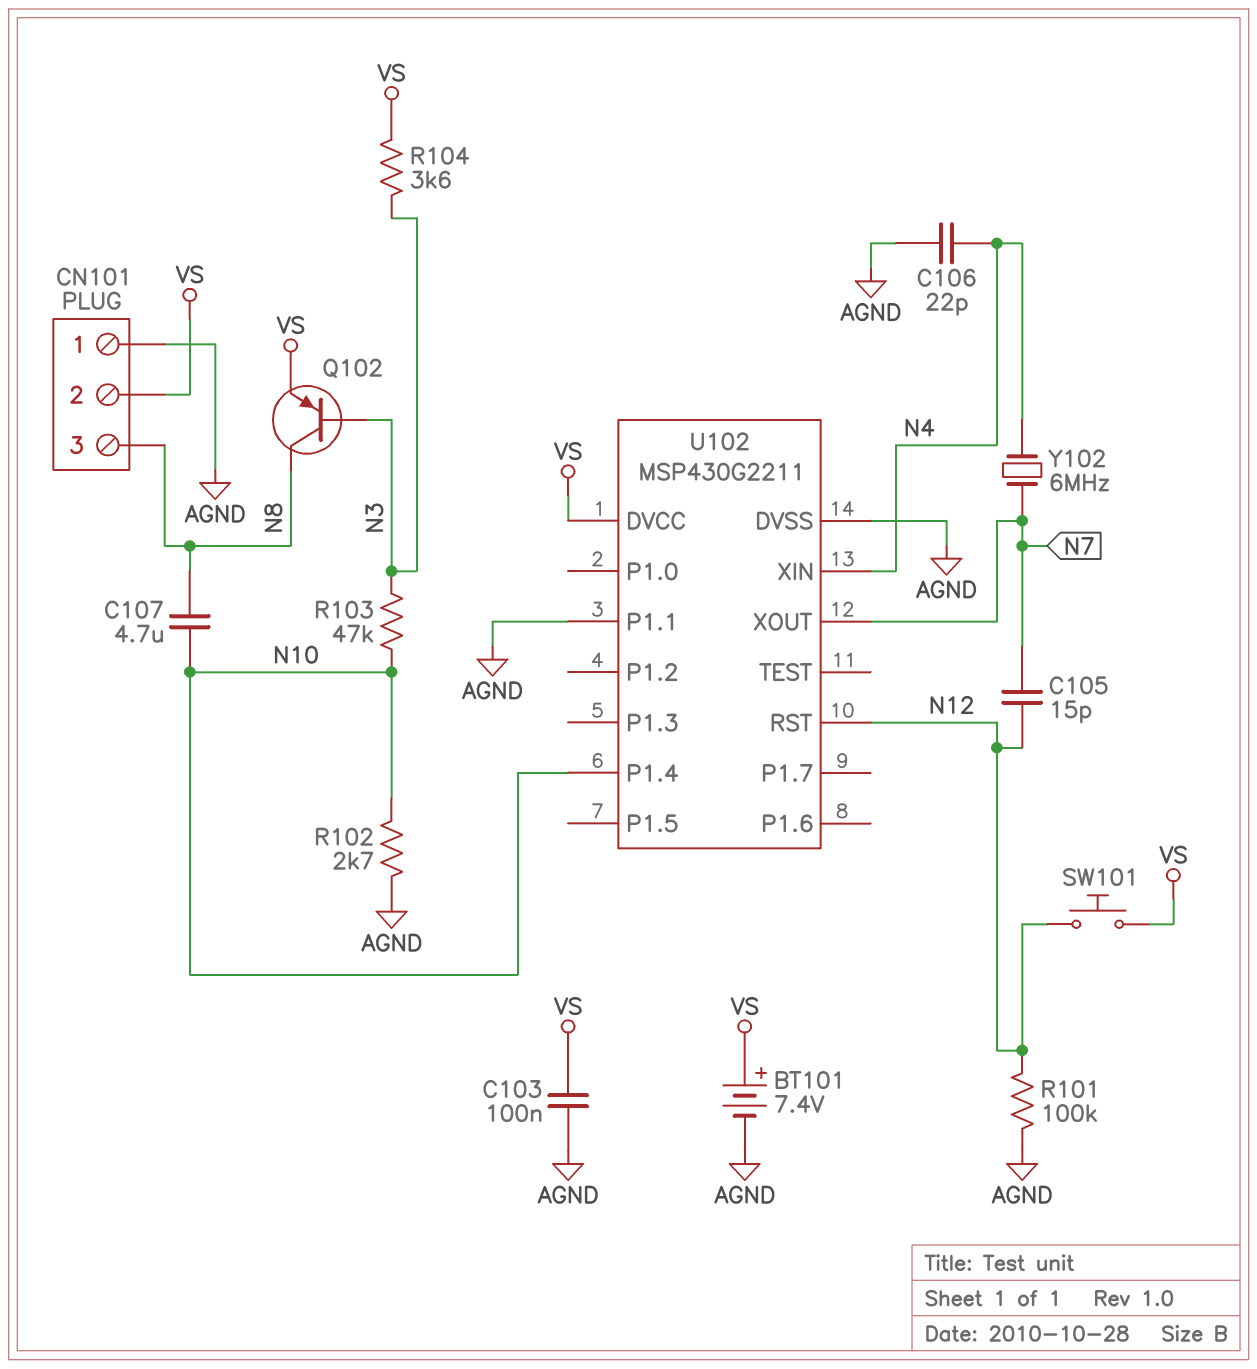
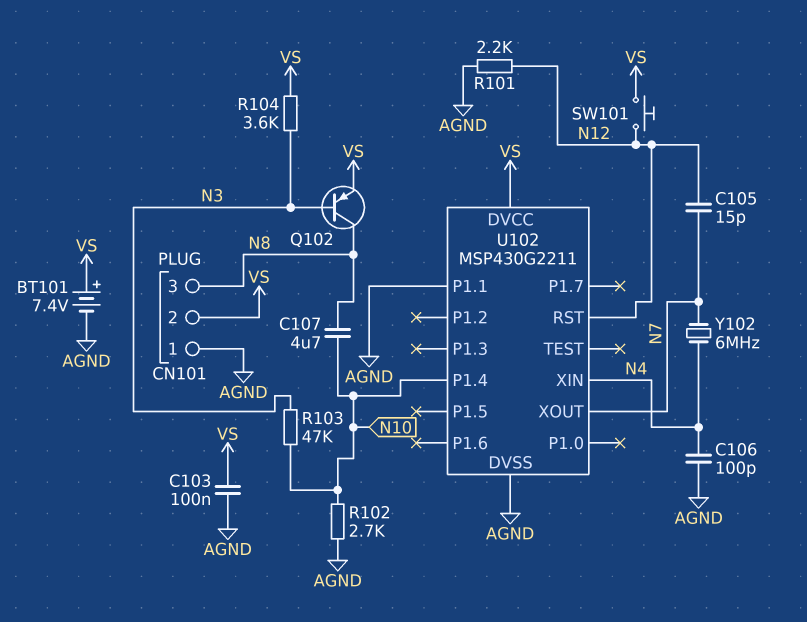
C106: 22pF (AGND, N4) -> 100pF (AGND, N4)
R101: 100k (AGND, N12) -> 2.2k (AGND, N12)

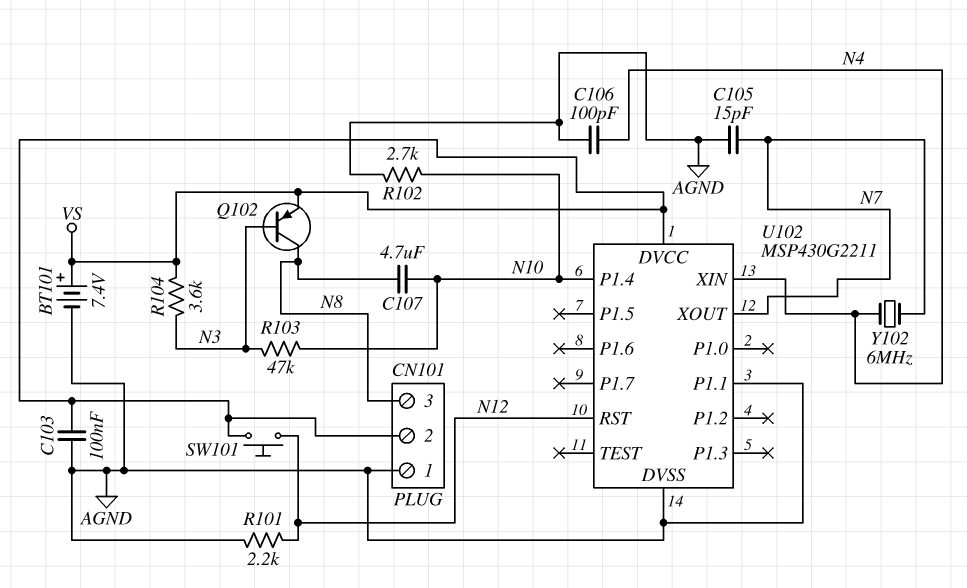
C105: 15pF (N7, N12) -> 15pF (AGND, N7)

